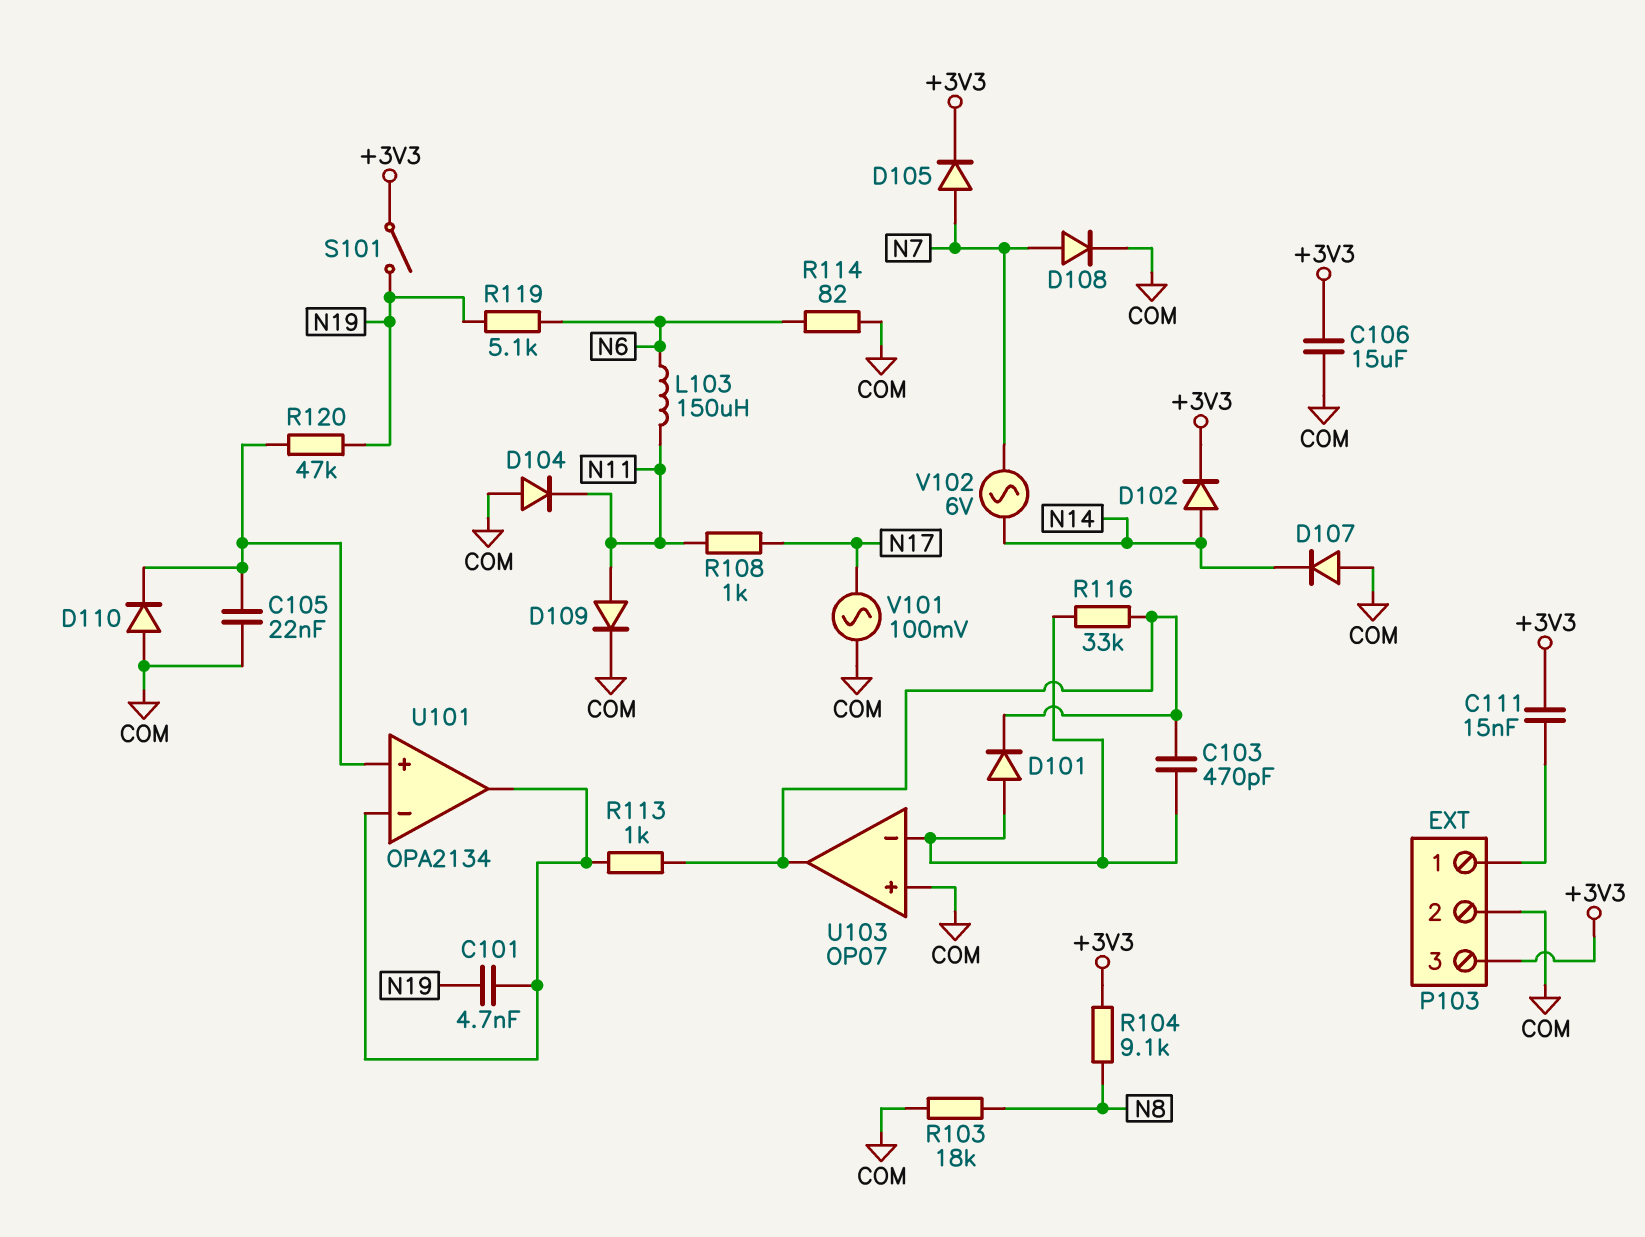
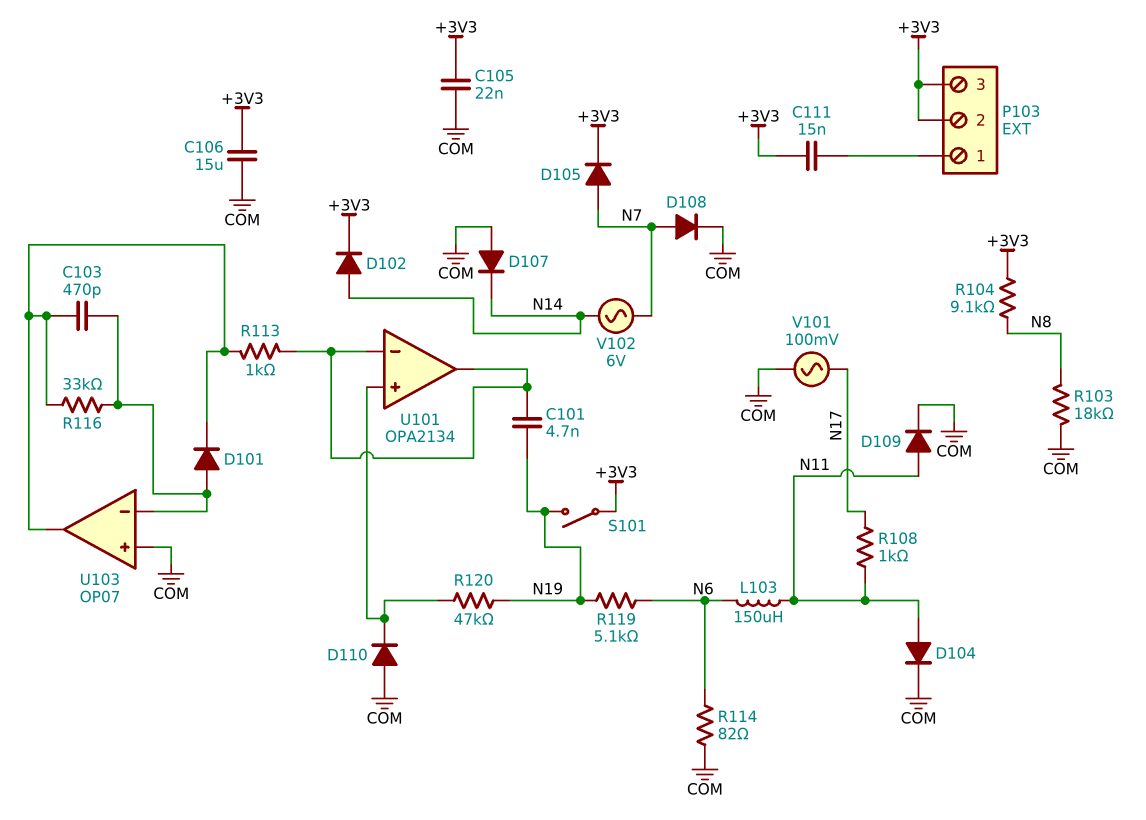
C105: 22nF (COM, U101/in+) -> 22nF (+3V3, COM)
D104: diode (A COM, K N11) -> diode (A N11, K COM)
P103 pin 2: COM -> +3V3

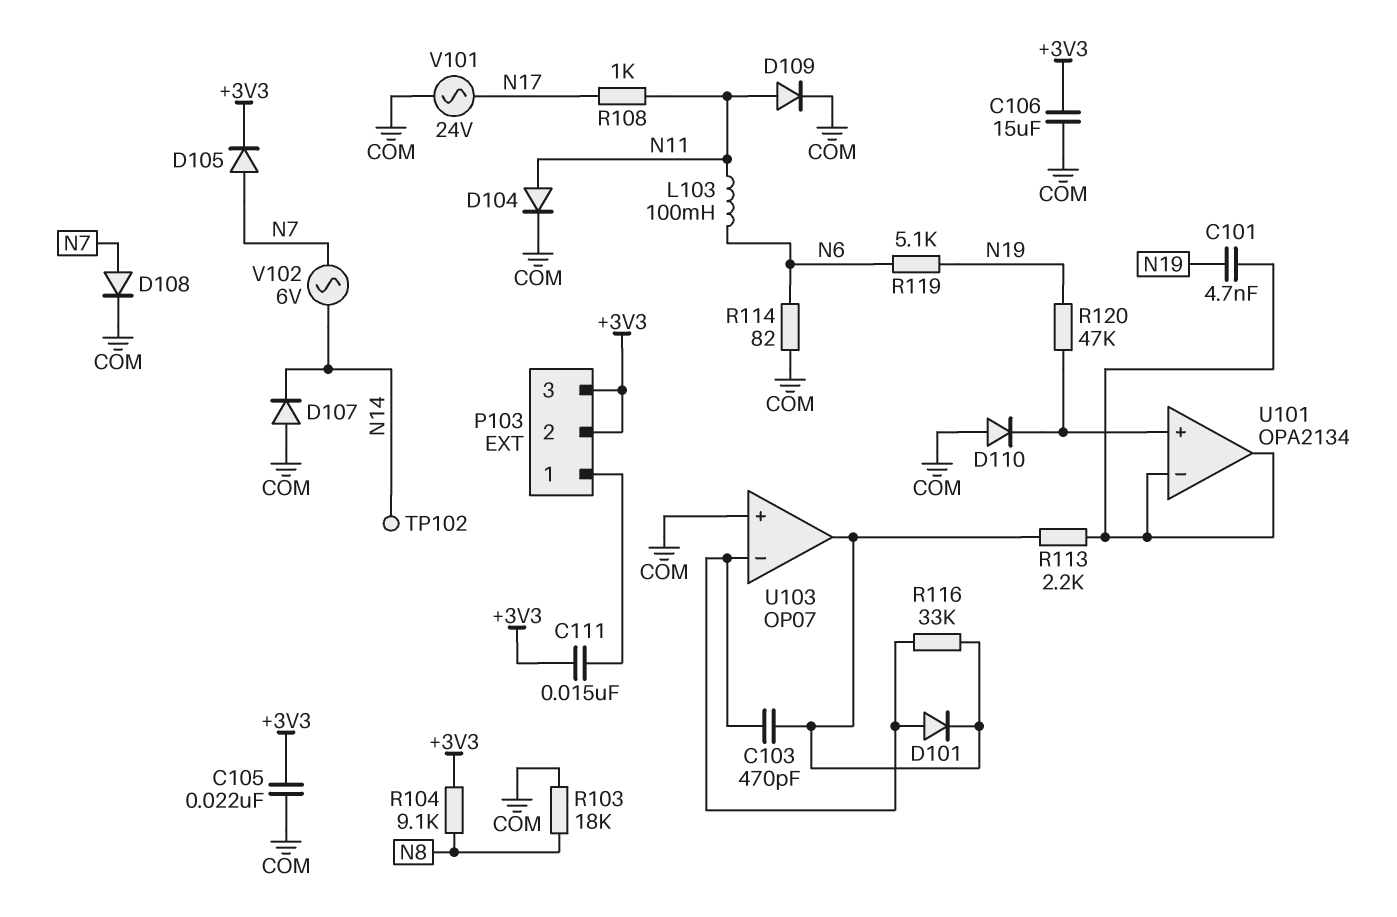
D102: diode (A N14, K +3V3) -> none
L103: 150uH (N6, N11) -> 100mH (N6, N11)
R113: 1k (U101/in-, U103/out) -> 2.2k (U101/in-, U103/out)
S101: switch (+3V3, N19) -> none
TP102: none -> test point (N14)
V101: AC 100mV (COM, N17) -> AC 24V (COM, N17)

